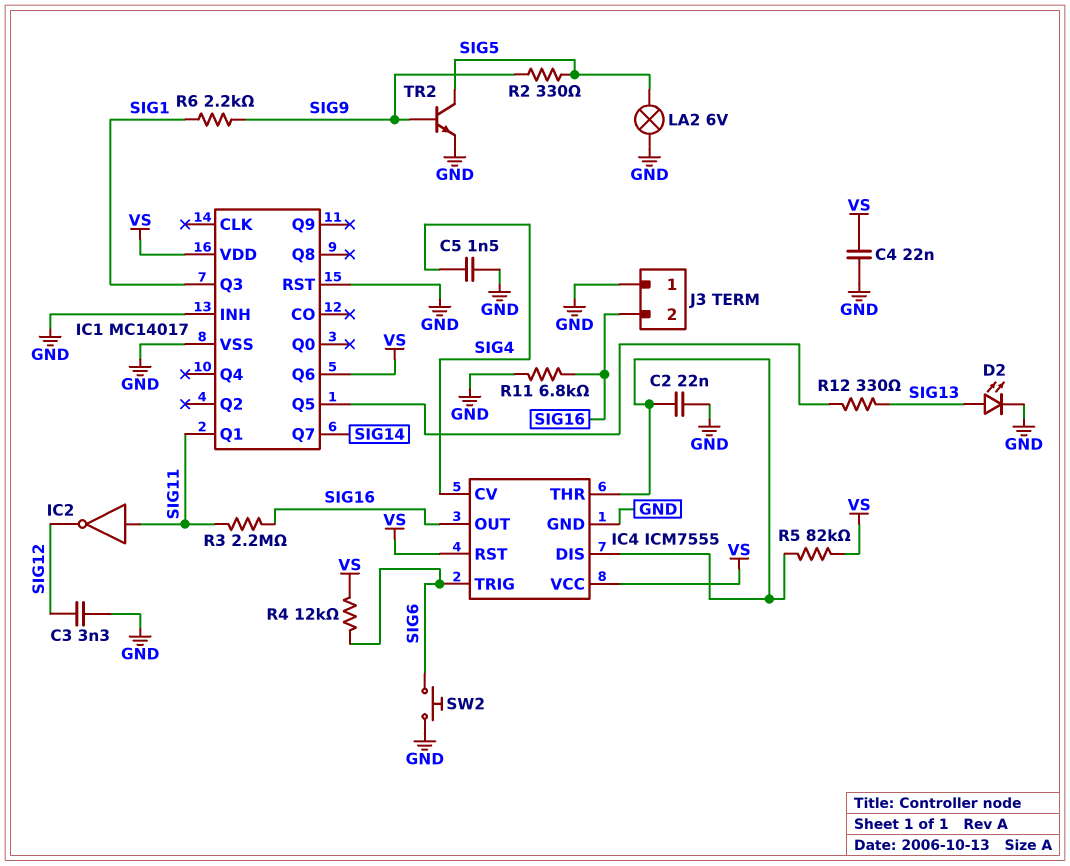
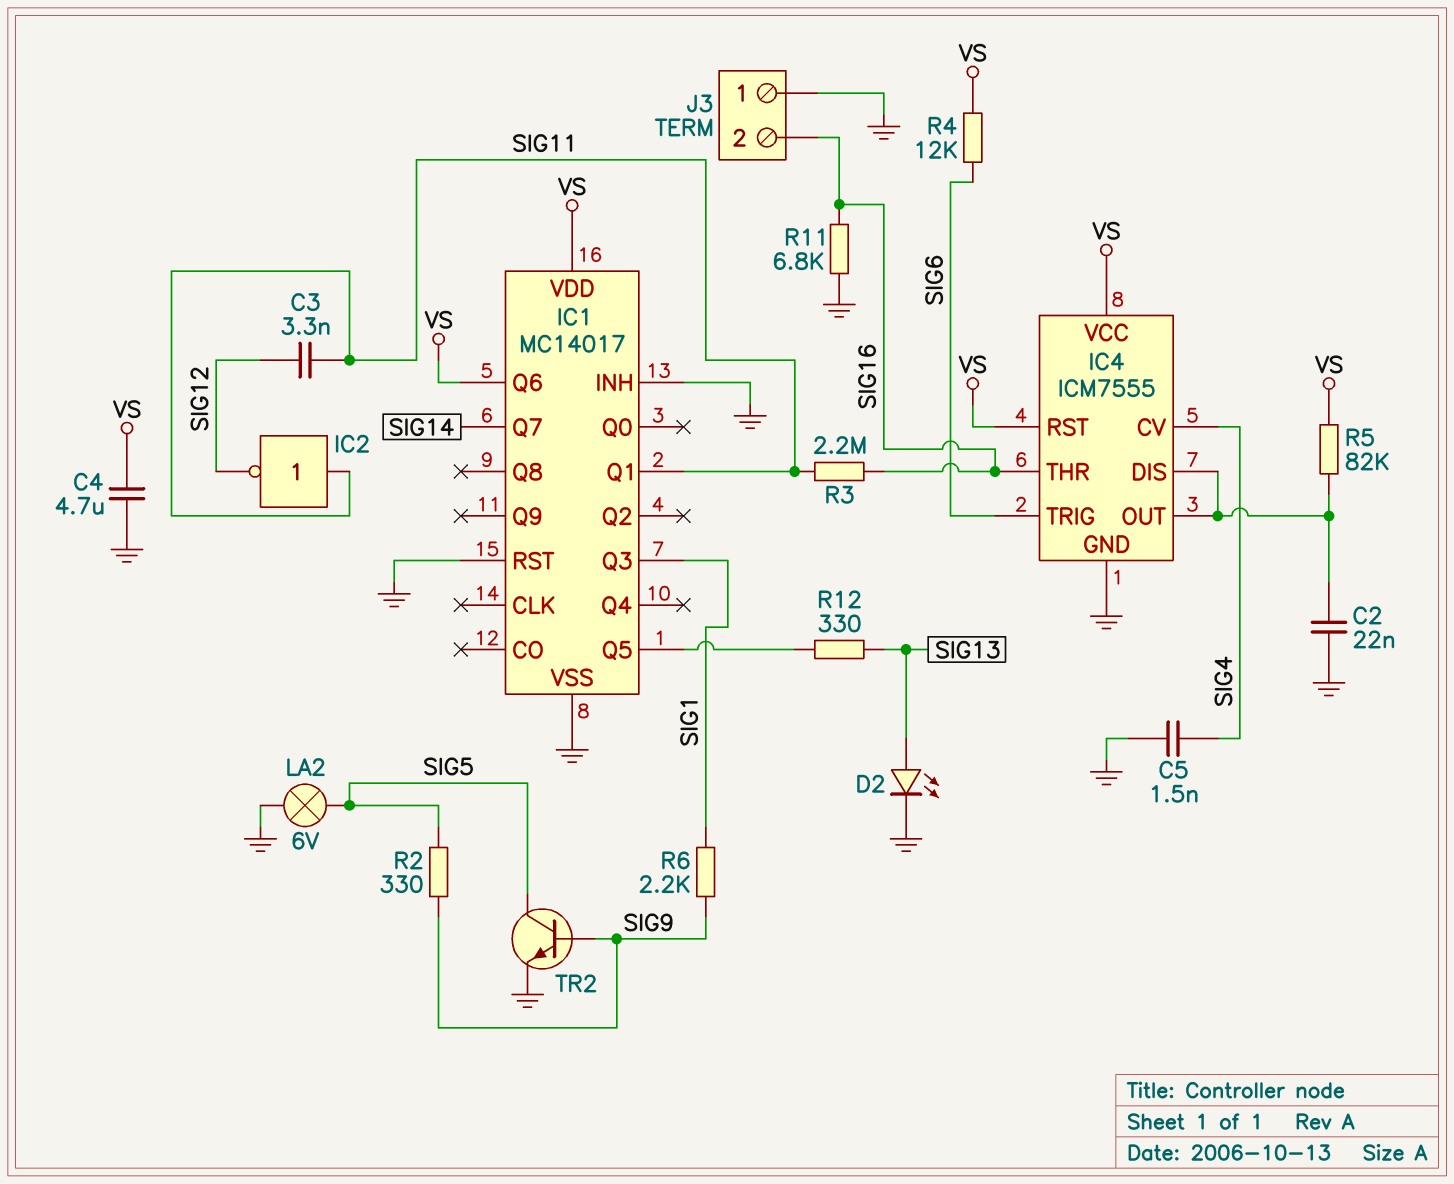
C3: 3.3nF (GND, SIG12) -> 3.3nF (SIG11, SIG12)
C4: 22nF (GND, VS) -> 4.7uF (GND, VS)
IC4 pin OUT: SIG16 -> IC4/DIS
IC4 pin THR: IC4/DIS -> SIG16
SW2: button (GND, SIG6) -> none

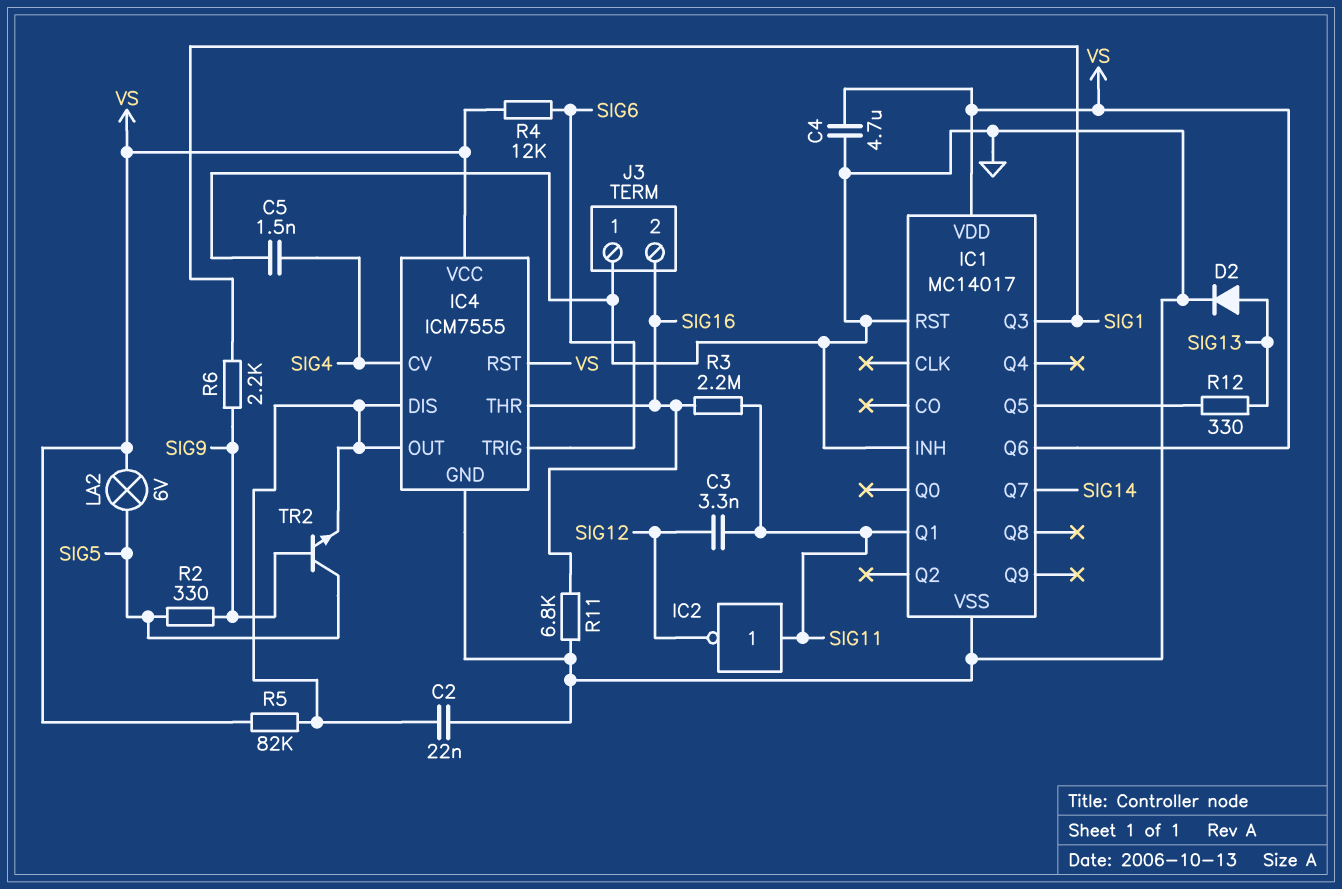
D2: LED (A SIG13, K GND) -> diode (A SIG13, K GND)
LA2: lamp 6V (GND, SIG5) -> lamp 6V (SIG5, VS)
TR2: NPN (B SIG9, C SIG5, E GND) -> NPN (B SIG9, C SIG5, E IC4/DIS)

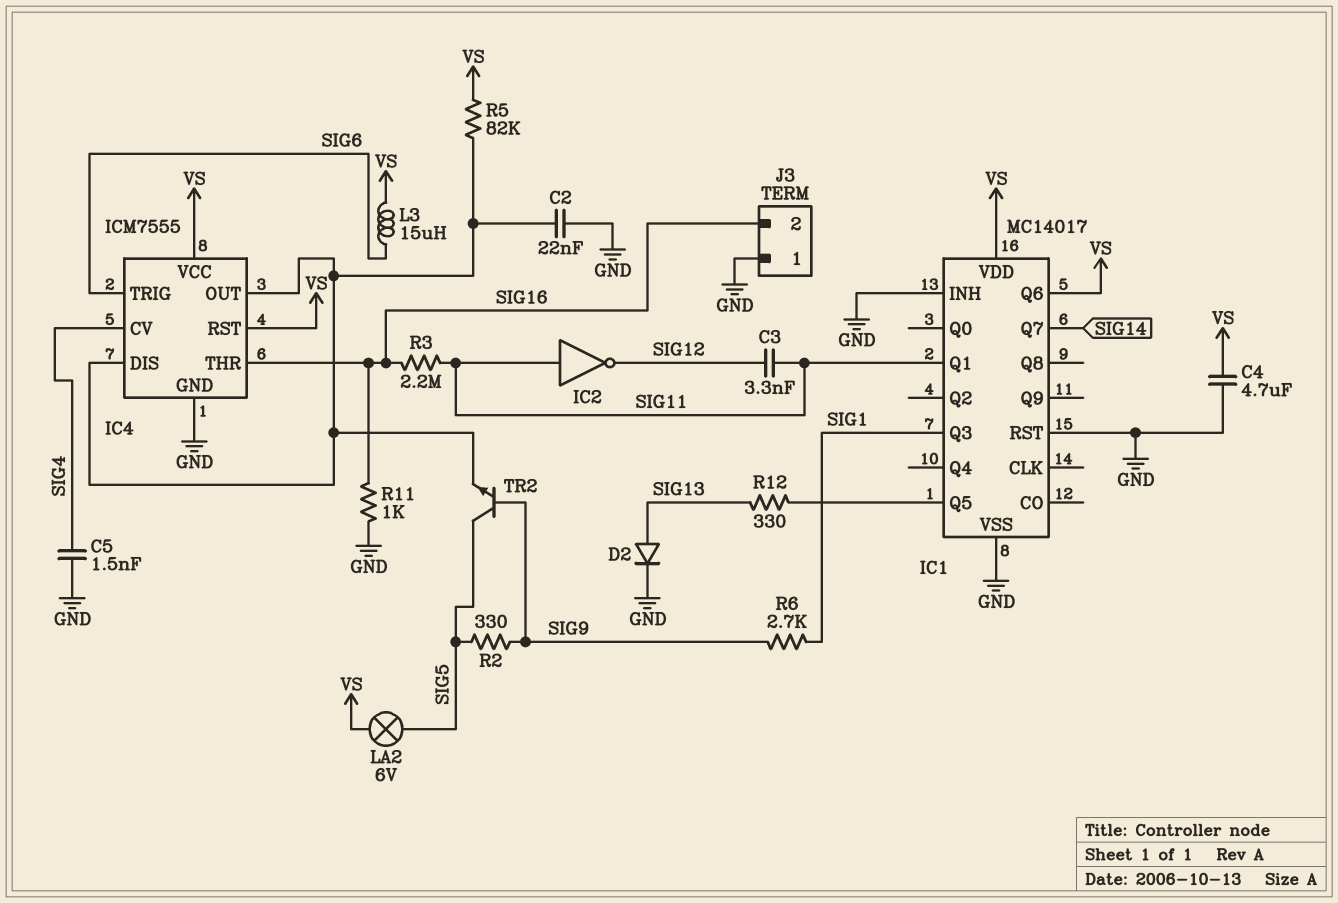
L3: none -> 15uH (SIG6, VS)
R4: 12k (SIG6, VS) -> none
R6: 2.2k (SIG1, SIG9) -> 2.7k (SIG1, SIG9)
R11: 6.8k (GND, SIG16) -> 1k (GND, SIG16)

